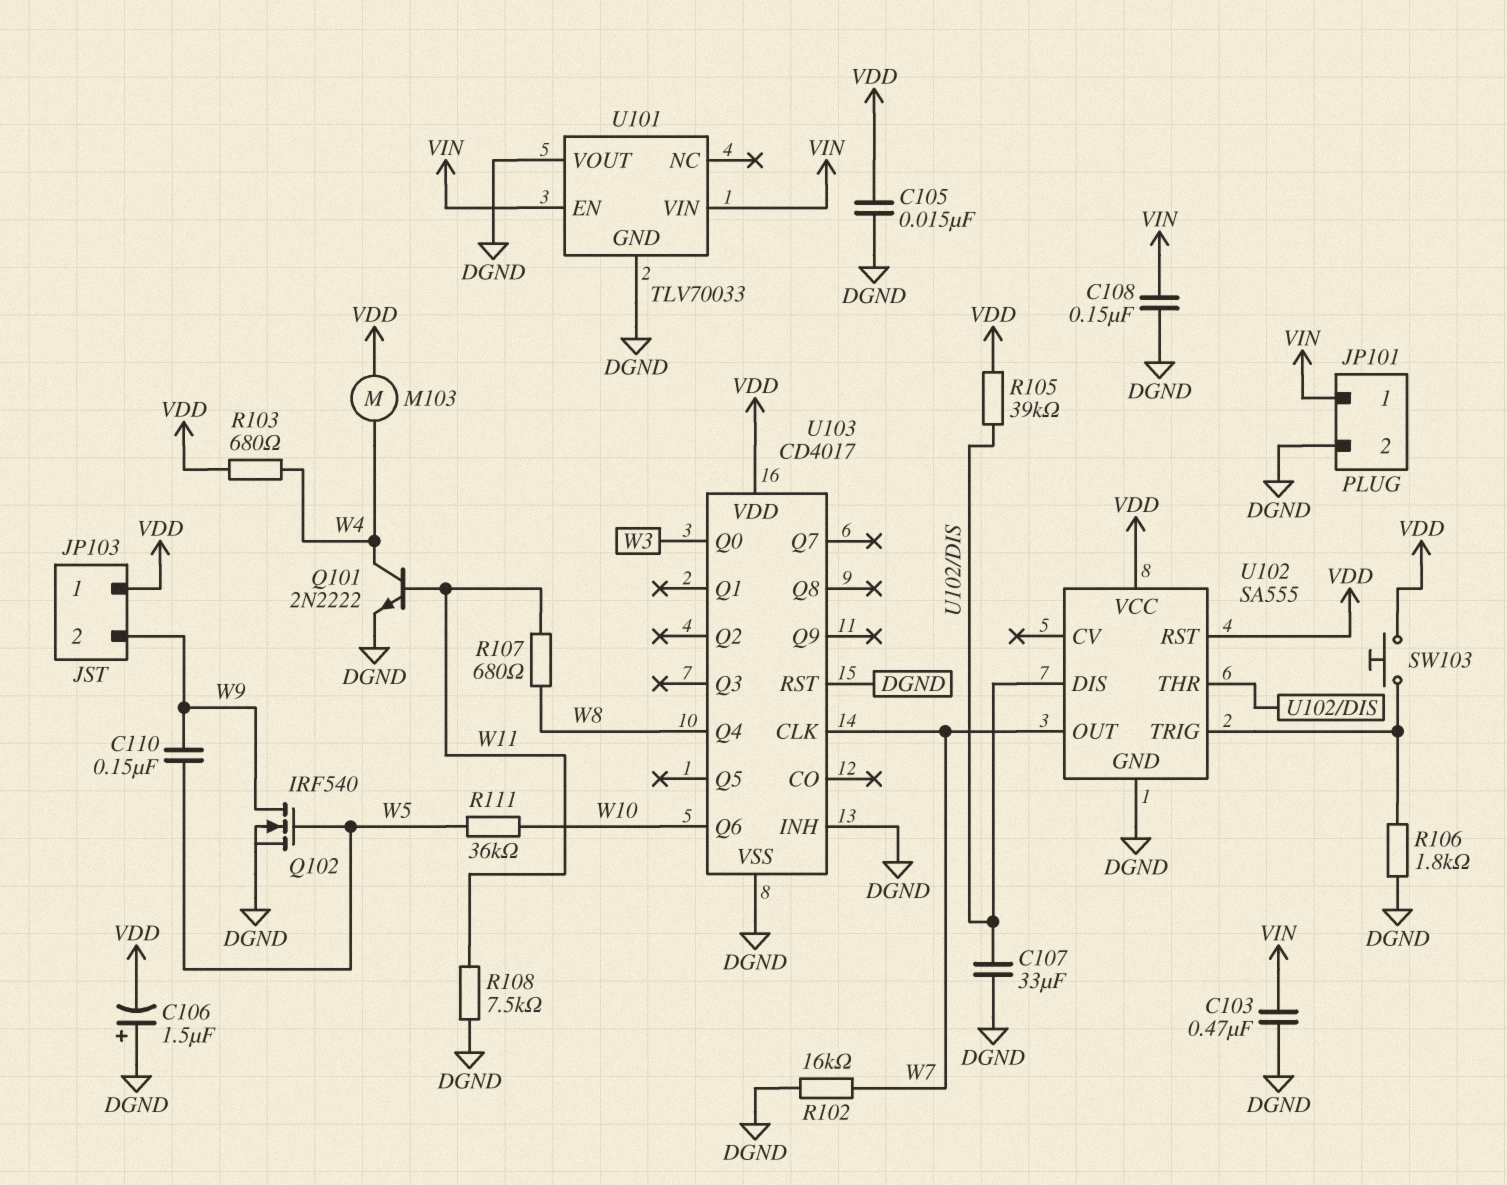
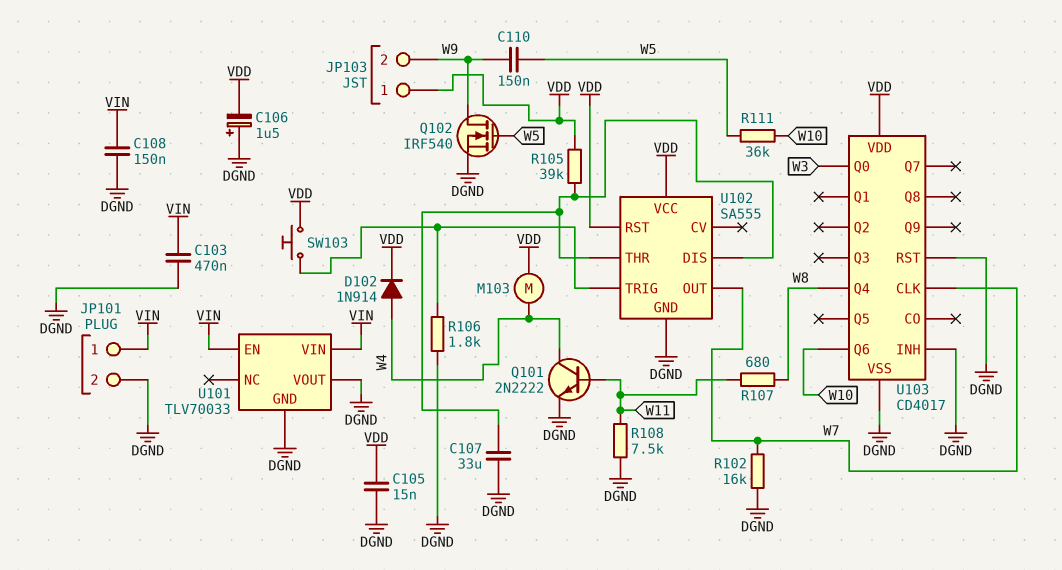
D102: none -> diode 1N914 (A W4, K VDD)
R103: 680 (VDD, W4) -> none

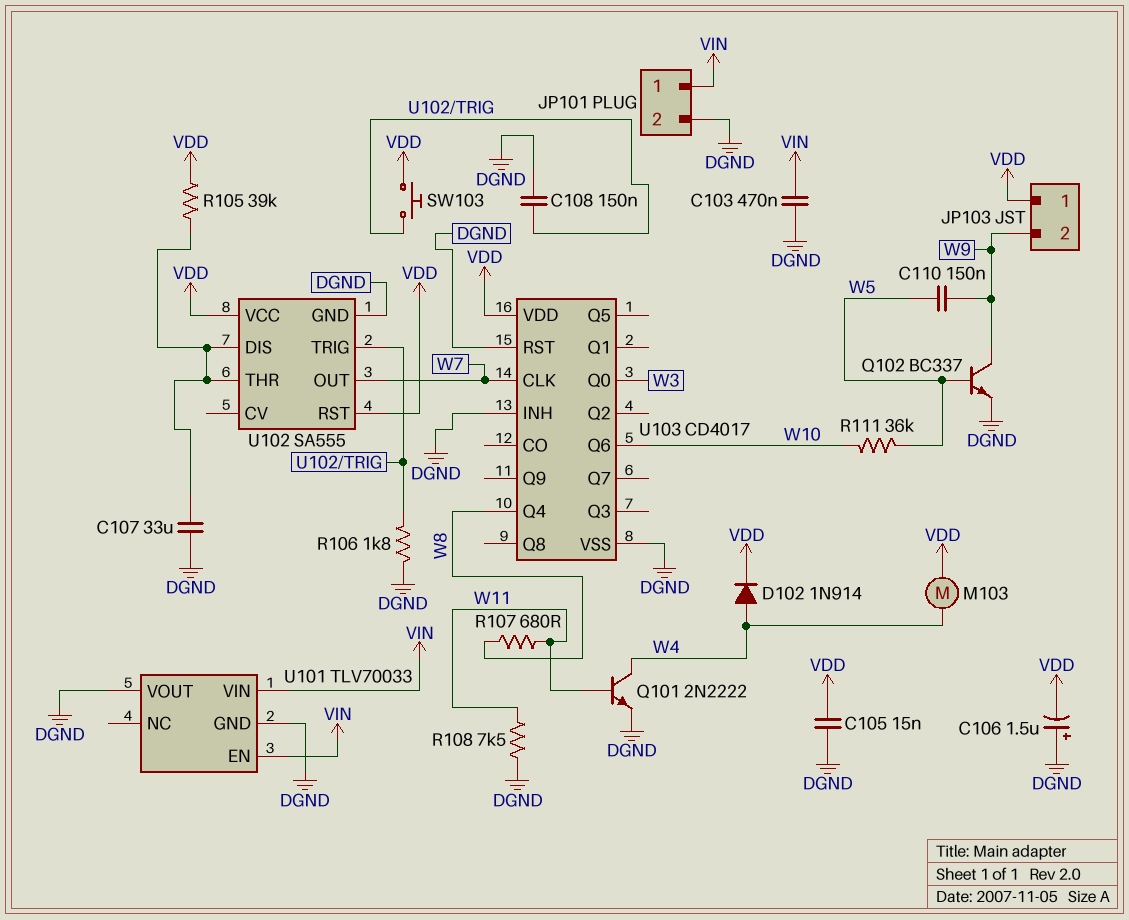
C108: 150nF (DGND, VIN) -> 150nF (DGND, U102/TRIG)
Q102: NMOS IRF540 (G W5, D W9, S DGND) -> NPN BC337 (B W5, C W9, E DGND)
R102: 16k (DGND, W7) -> none

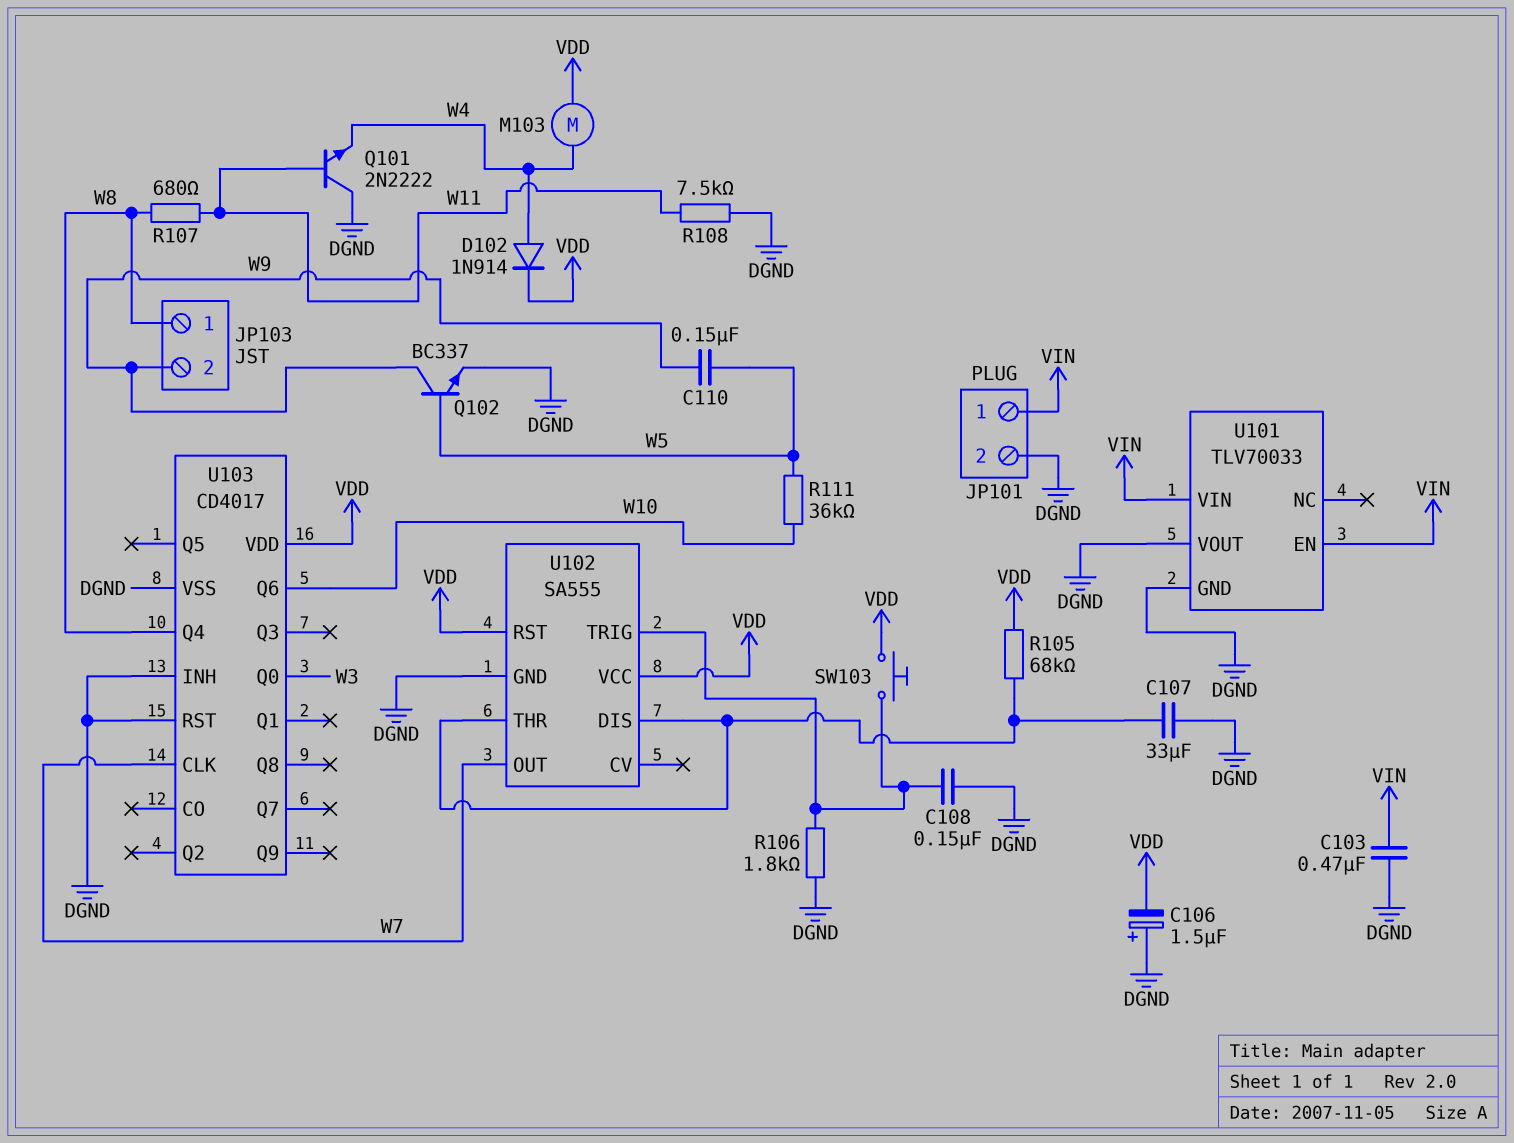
C105: 15nF (DGND, VDD) -> none
JP103 pin 1: VDD -> W8
Q101: NPN 2N2222 (B W11, C W4, E DGND) -> NPN 2N2222 (B W11, C DGND, E W4)
R105: 39k (U102/DIS, VDD) -> 68k (U102/DIS, VDD)

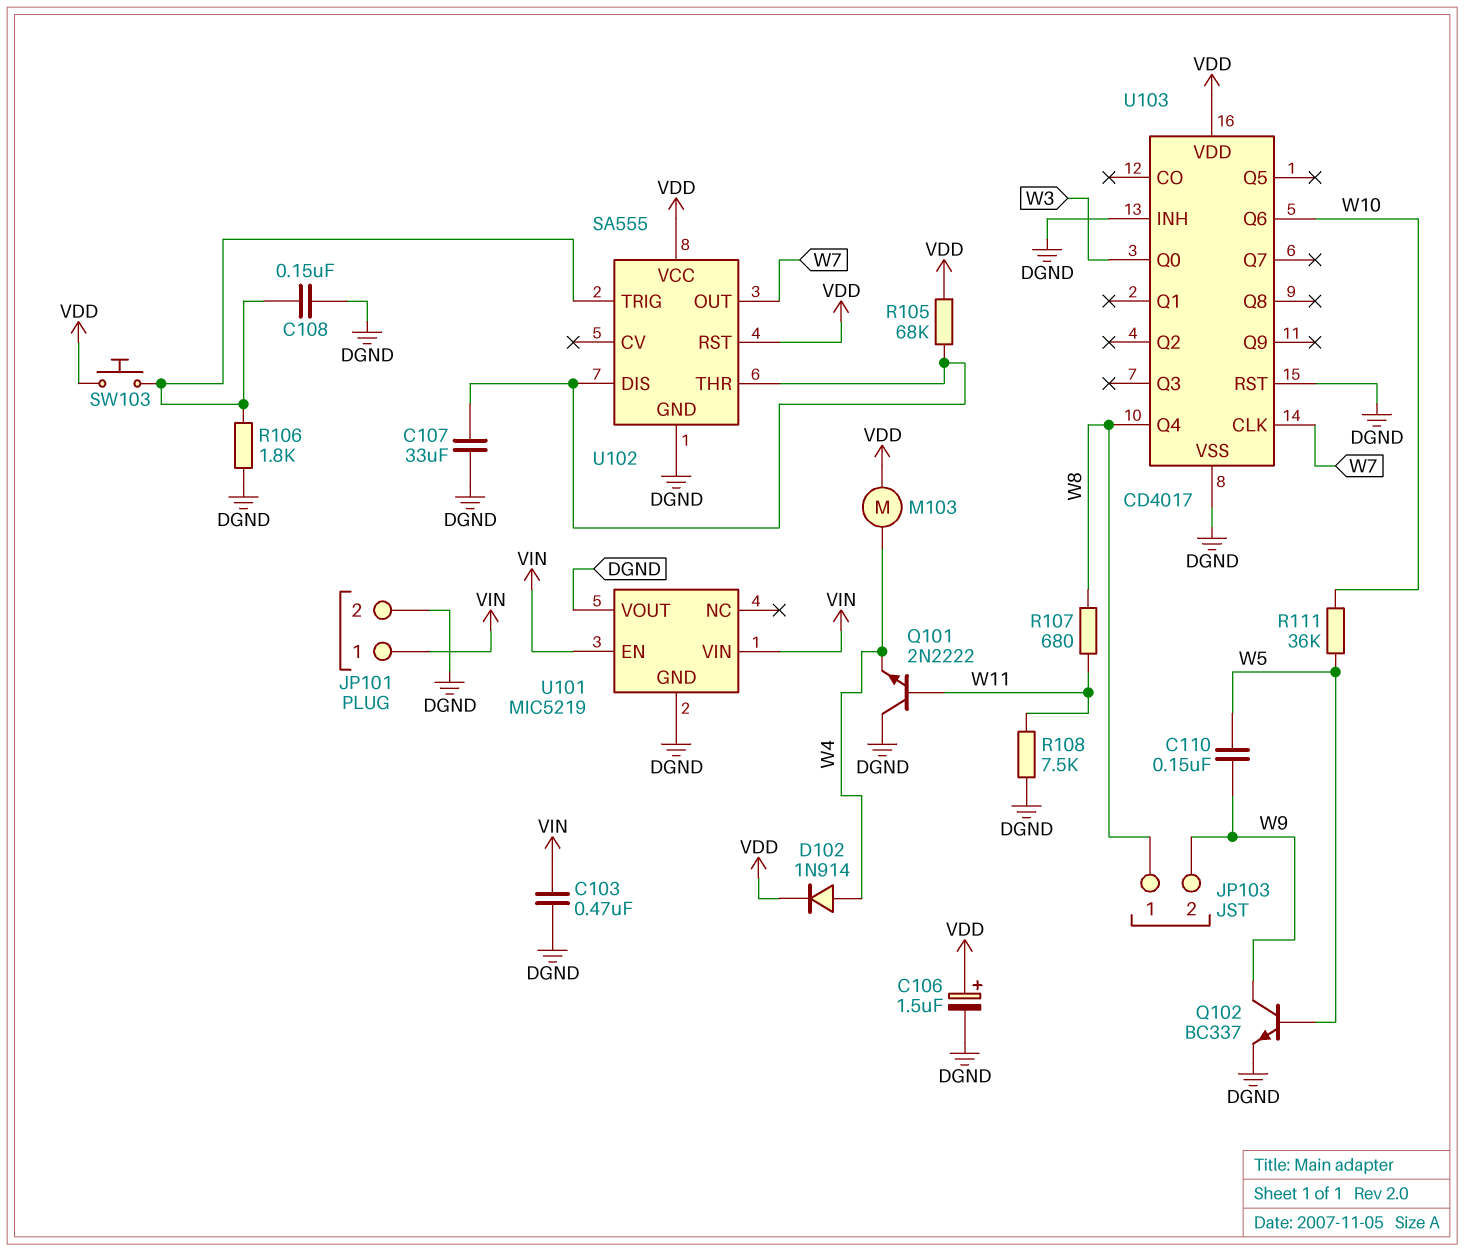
C106: 1.5uF (plus DGND, minus VDD) -> 1.5uF (plus VDD, minus DGND)
U101: TLV70033 -> MIC5219

